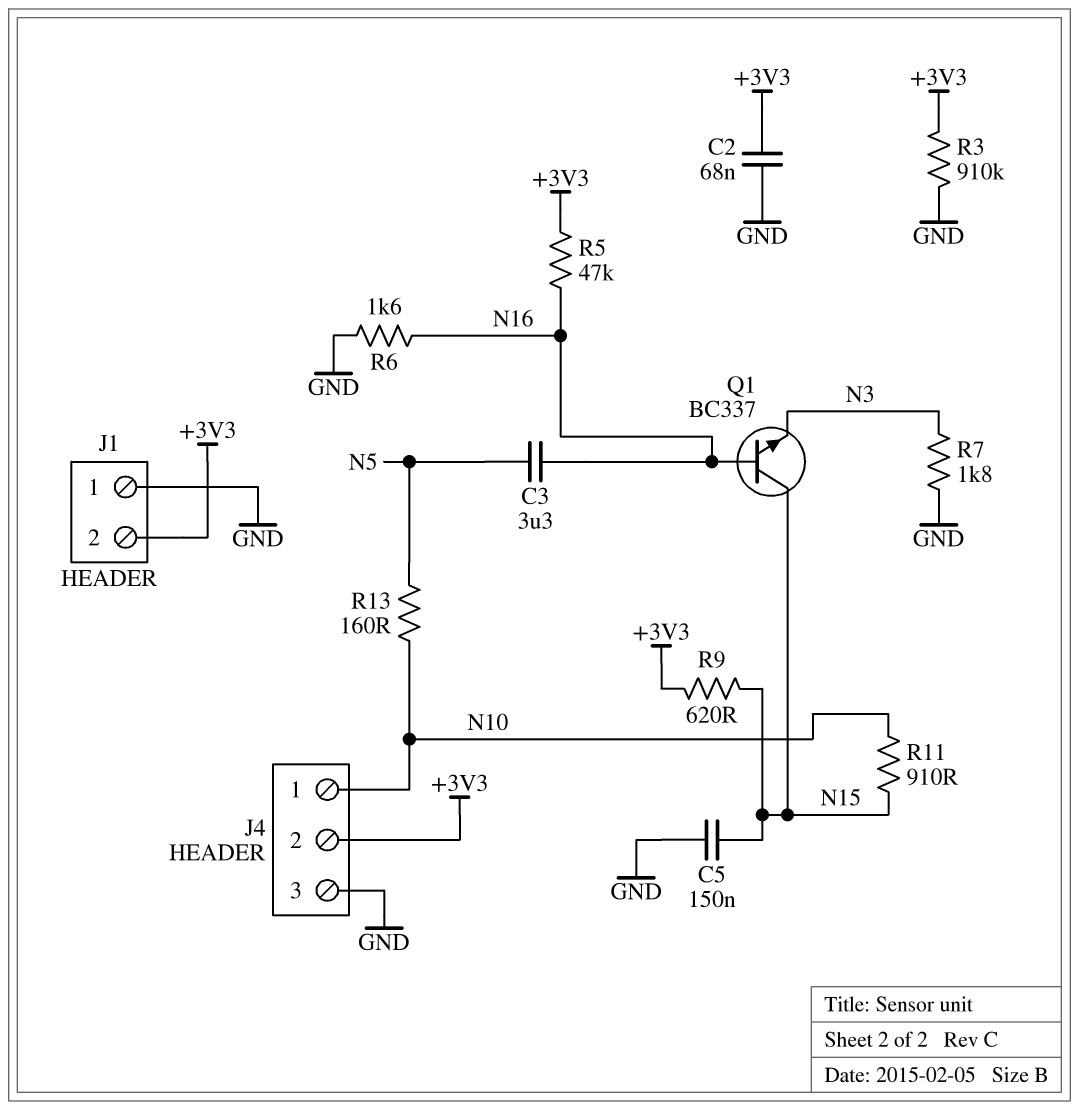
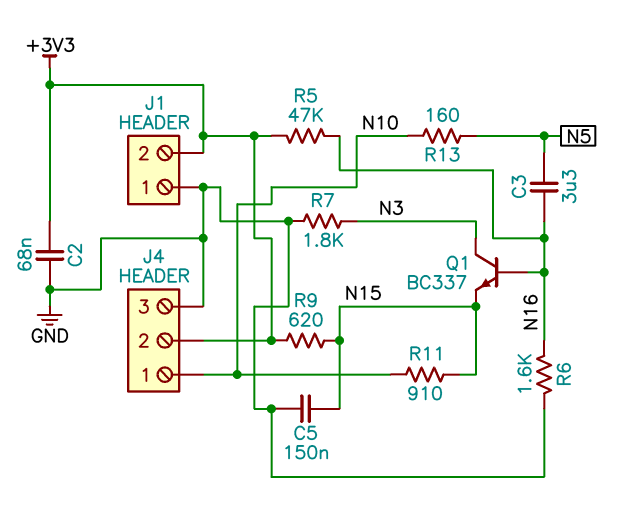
Q1: NPN BC337 (B N16, C N15, E N3) -> NPN BC337 (B N16, C N3, E N15)
R3: 910k (+3V3, GND) -> none

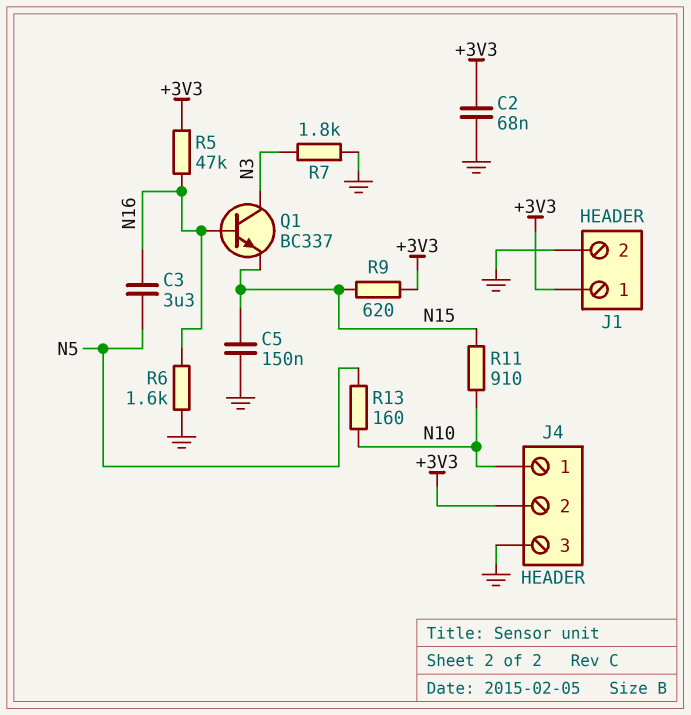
J1 pin 1: GND -> +3V3
J1 pin 2: +3V3 -> GND

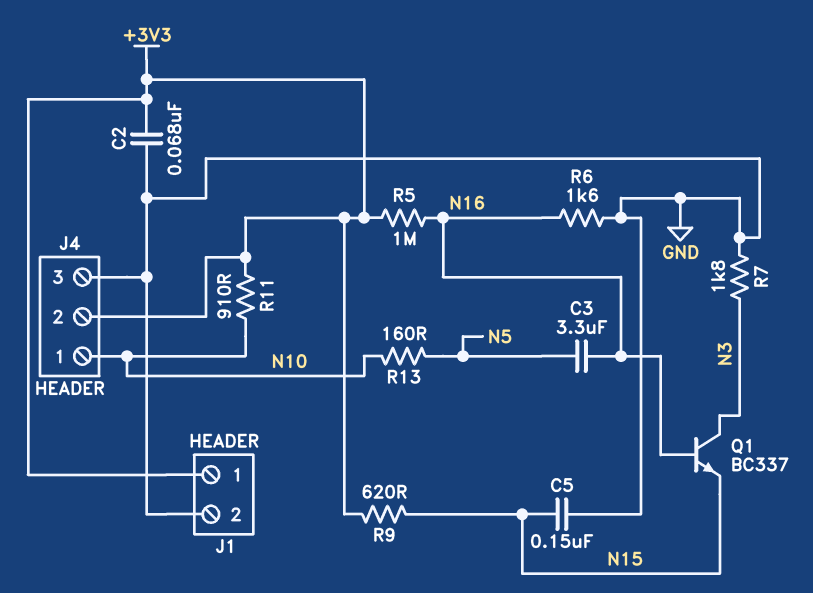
R5: 47k (+3V3, N16) -> 1M (+3V3, N16)
R11: 910 (N10, N15) -> 910 (+3V3, N10)

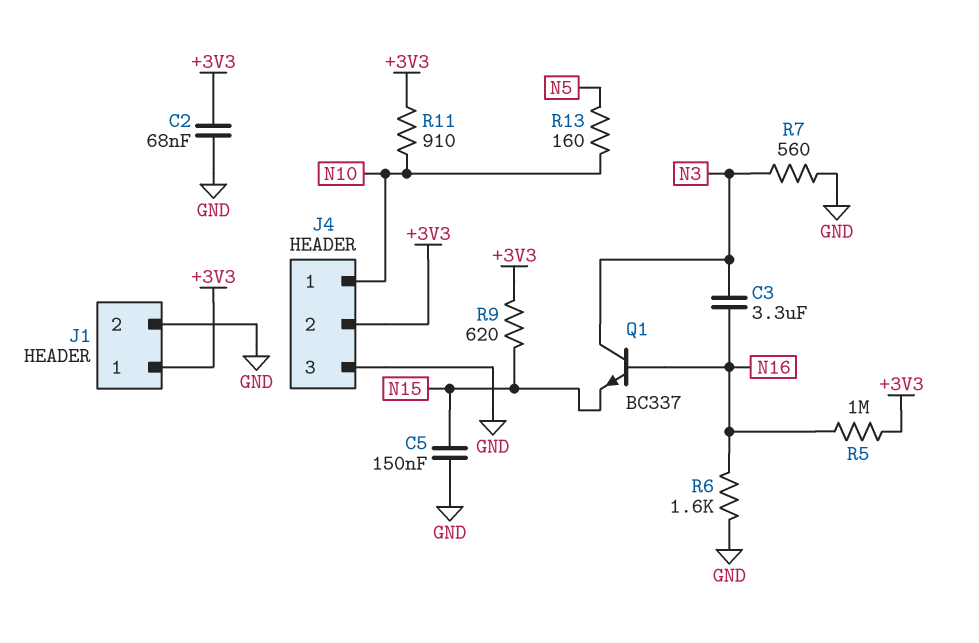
C3: 3.3uF (N5, N16) -> 3.3uF (N3, N16)
R7: 1.8k (GND, N3) -> 560 (GND, N3)

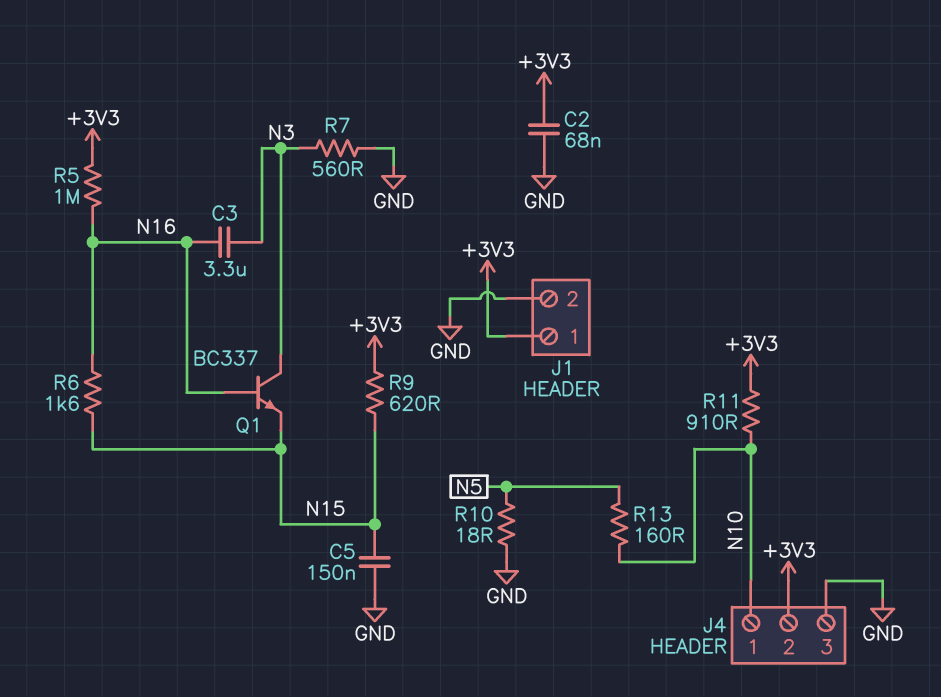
R6: 1.6k (GND, N16) -> 1.6k (N15, N16)
R10: none -> 18 (GND, N5)

